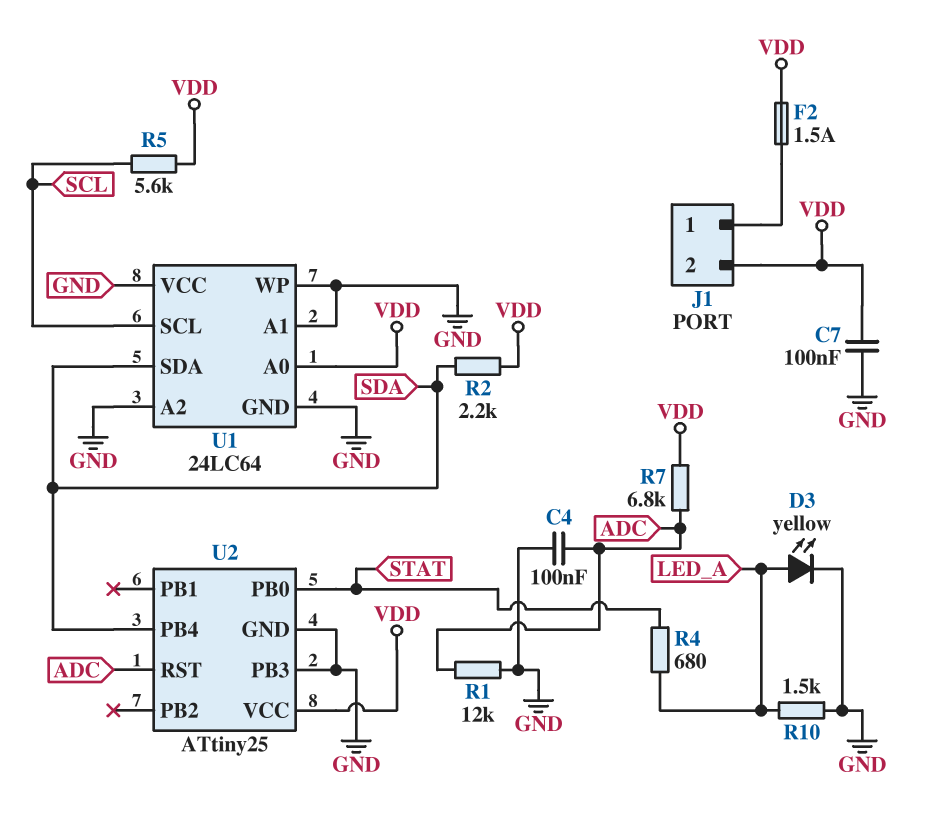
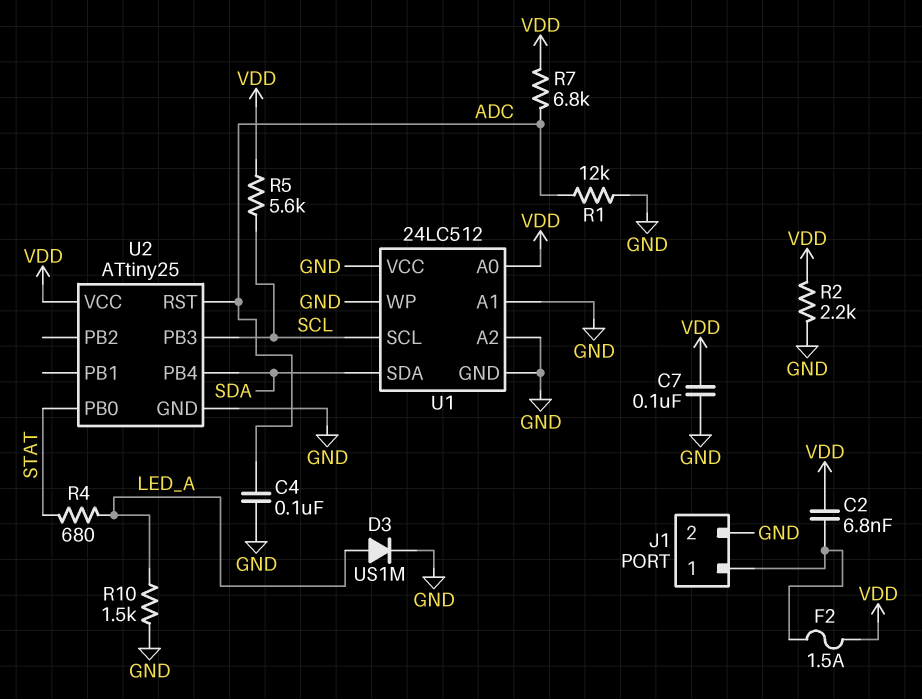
C2: none -> 6.8nF (J1/1, VDD)
D3: LED yellow (A LED_A, K GND) -> diode US1M (A LED_A, K GND)
J1 pin 2: VDD -> GND
R2: 2.2k (SDA, VDD) -> 2.2k (GND, VDD)
U1: 24LC64 -> 24LC512
U2 pin PB3: GND -> SCL

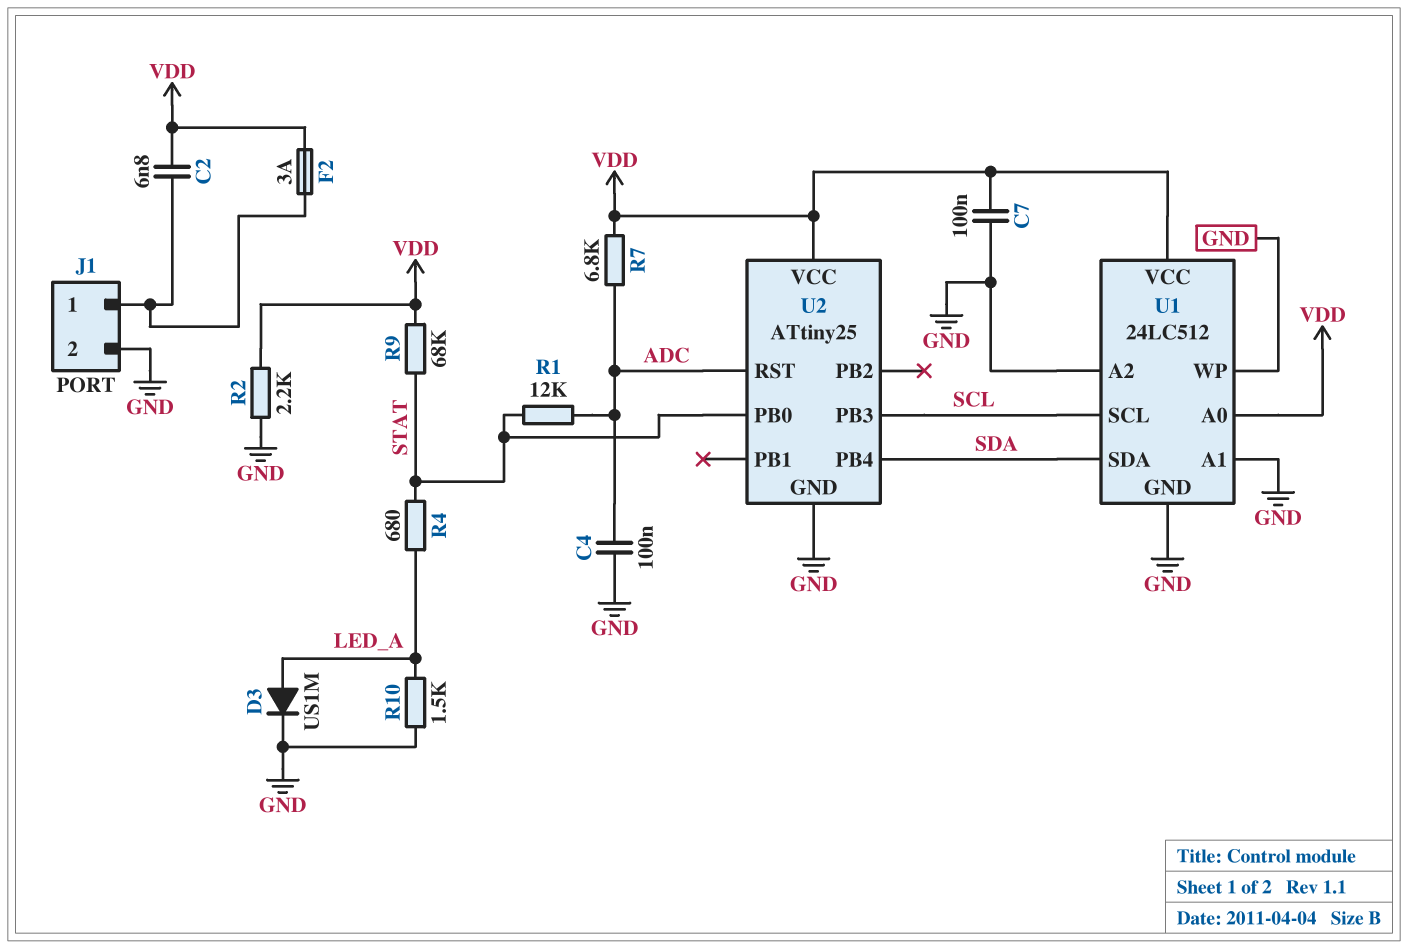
F2: 1.5A (J1/1, VDD) -> 3A (J1/1, VDD)
R1: 12k (ADC, GND) -> 12k (ADC, STAT)
R5: 5.6k (SCL, VDD) -> none
R9: none -> 68k (STAT, VDD)
U1 pin VCC: GND -> VDD

